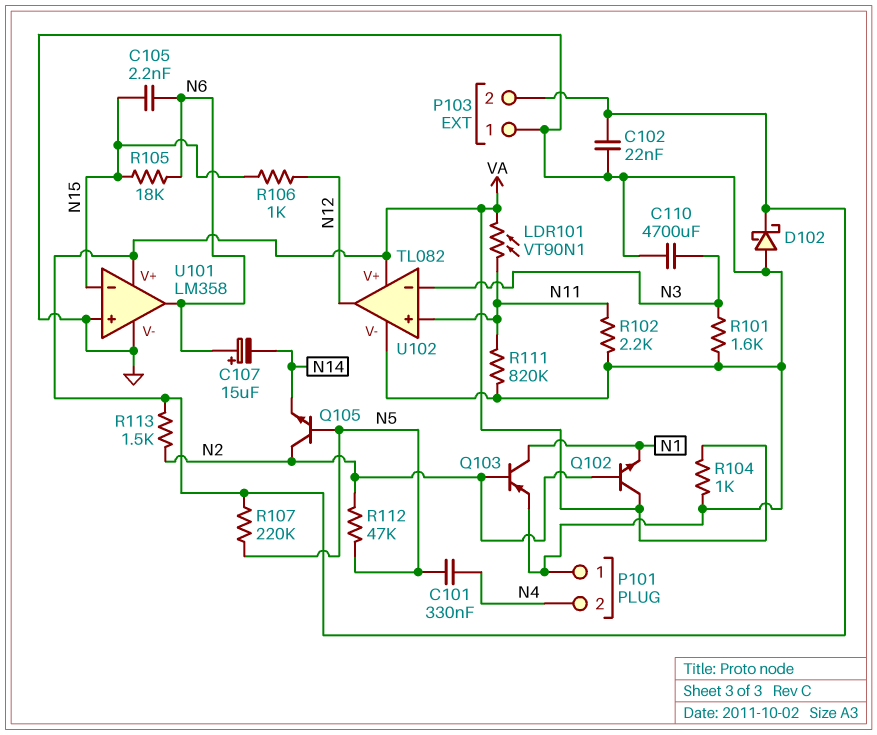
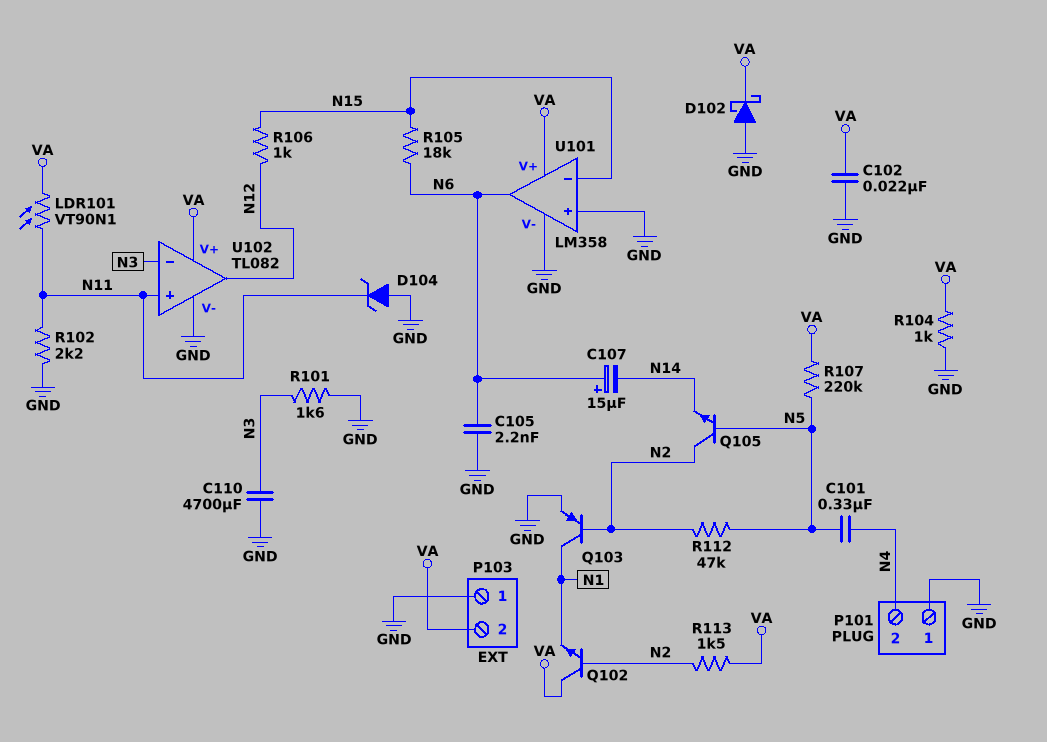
C105: 2.2nF (N6, N15) -> 2.2nF (GND, N6)
D104: none -> zener (A GND, K N11)
R111: 820k (GND, N11) -> none

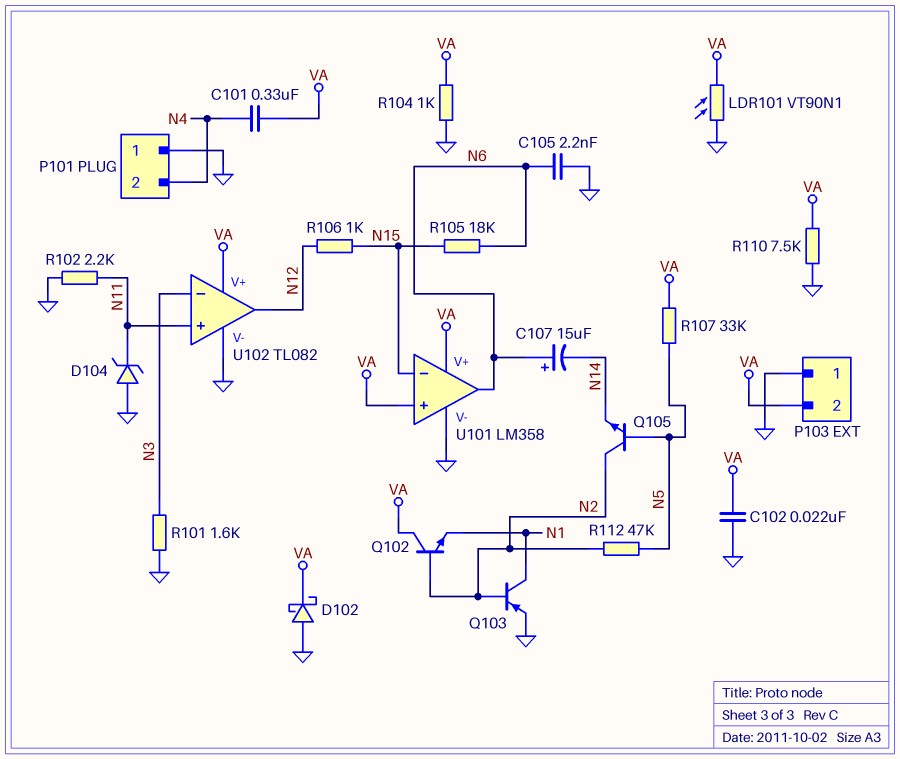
C101: 330nF (N4, N5) -> 330nF (N4, VA)
C110: 4700uF (GND, N3) -> none
LDR101: VT90N1 (N11, VA) -> VT90N1 (GND, VA)
R107: 220k (N5, VA) -> 33k (N5, VA)
R110: none -> 7.5k (GND, VA)
R113: 1.5k (N2, VA) -> none
U101 pin in+: GND -> VA

